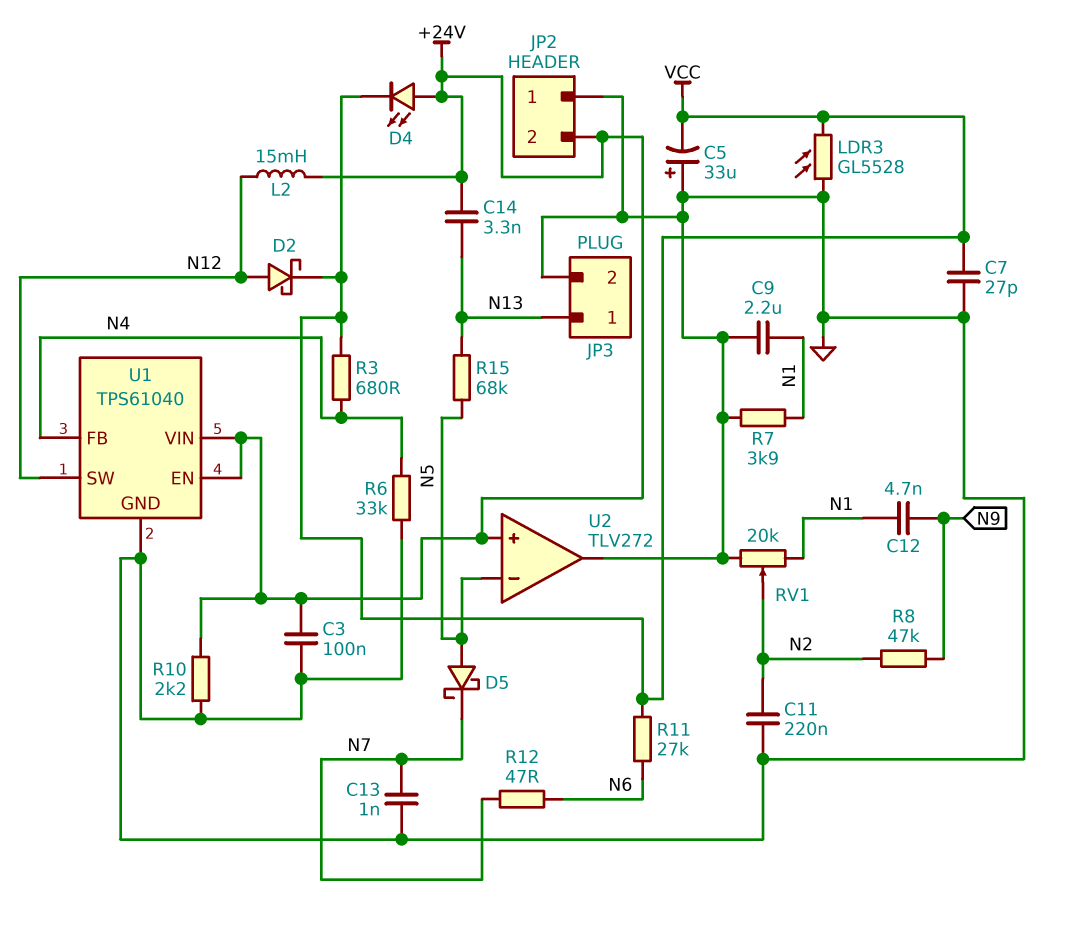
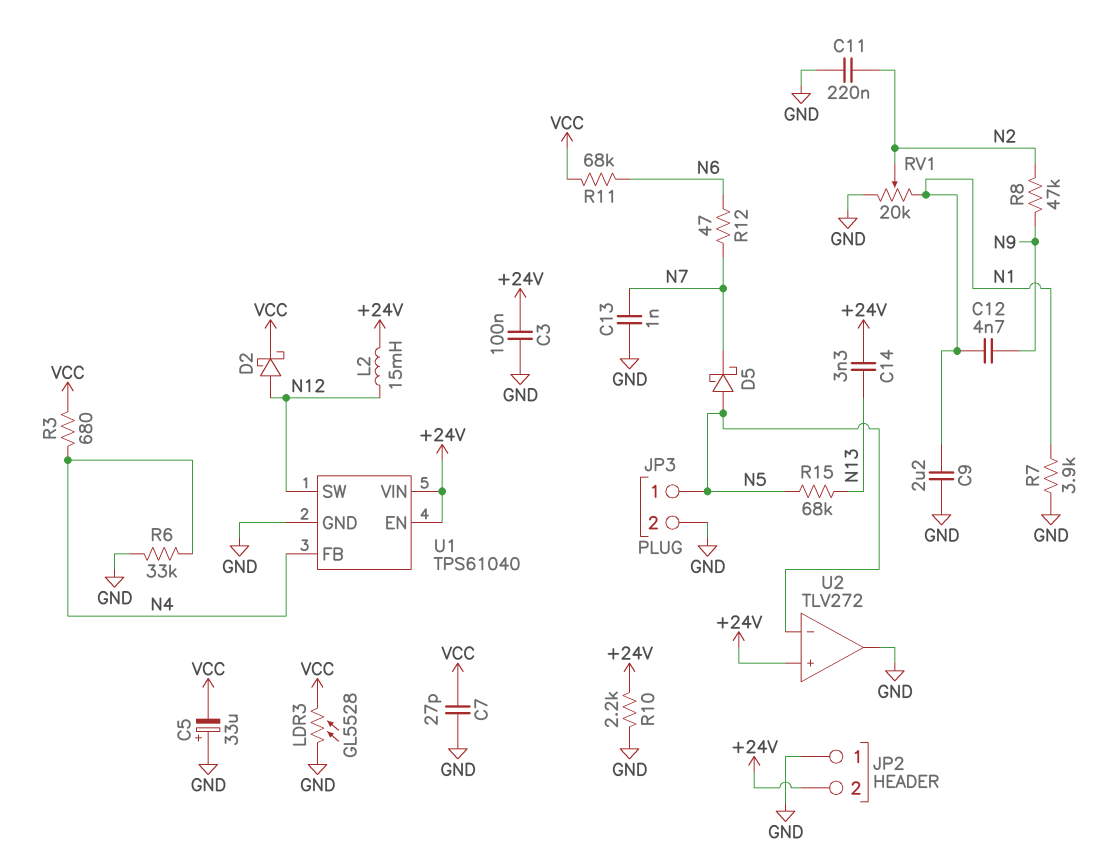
D4: LED (A +24V, K VCC) -> none
JP3 pin 1: N13 -> N5
R11: 27k (N6, VCC) -> 68k (N6, VCC)

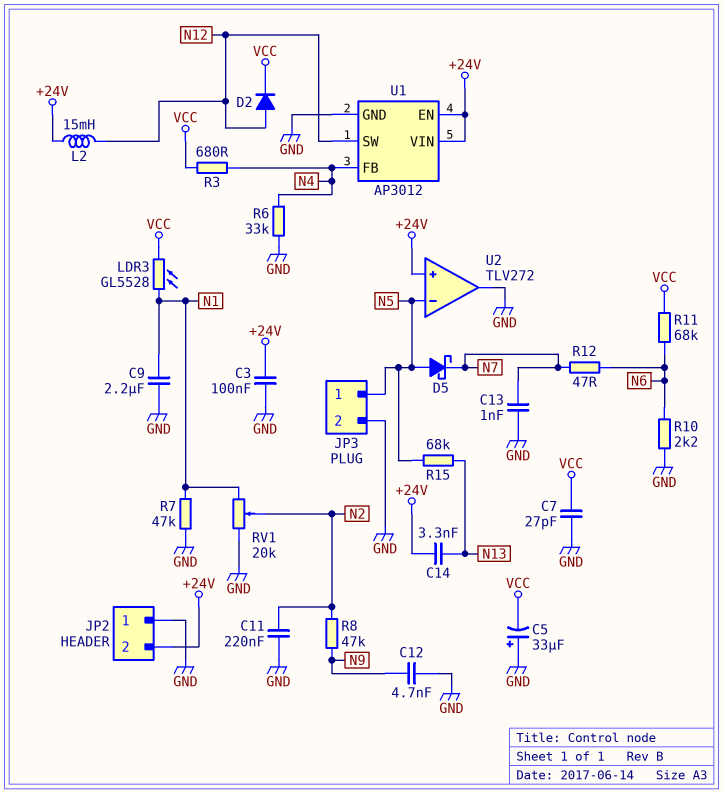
C12: 4.7nF (N1, N9) -> 4.7nF (GND, N9)
D2: schottky (A N12, K VCC) -> diode (A N12, K VCC)
LDR3: GL5528 (GND, VCC) -> GL5528 (N1, VCC)
R7: 3.9k (GND, N1) -> 47k (GND, N1)
R10: 2.2k (+24V, GND) -> 2.2k (GND, N6)
U1: TPS61040 -> AP3012

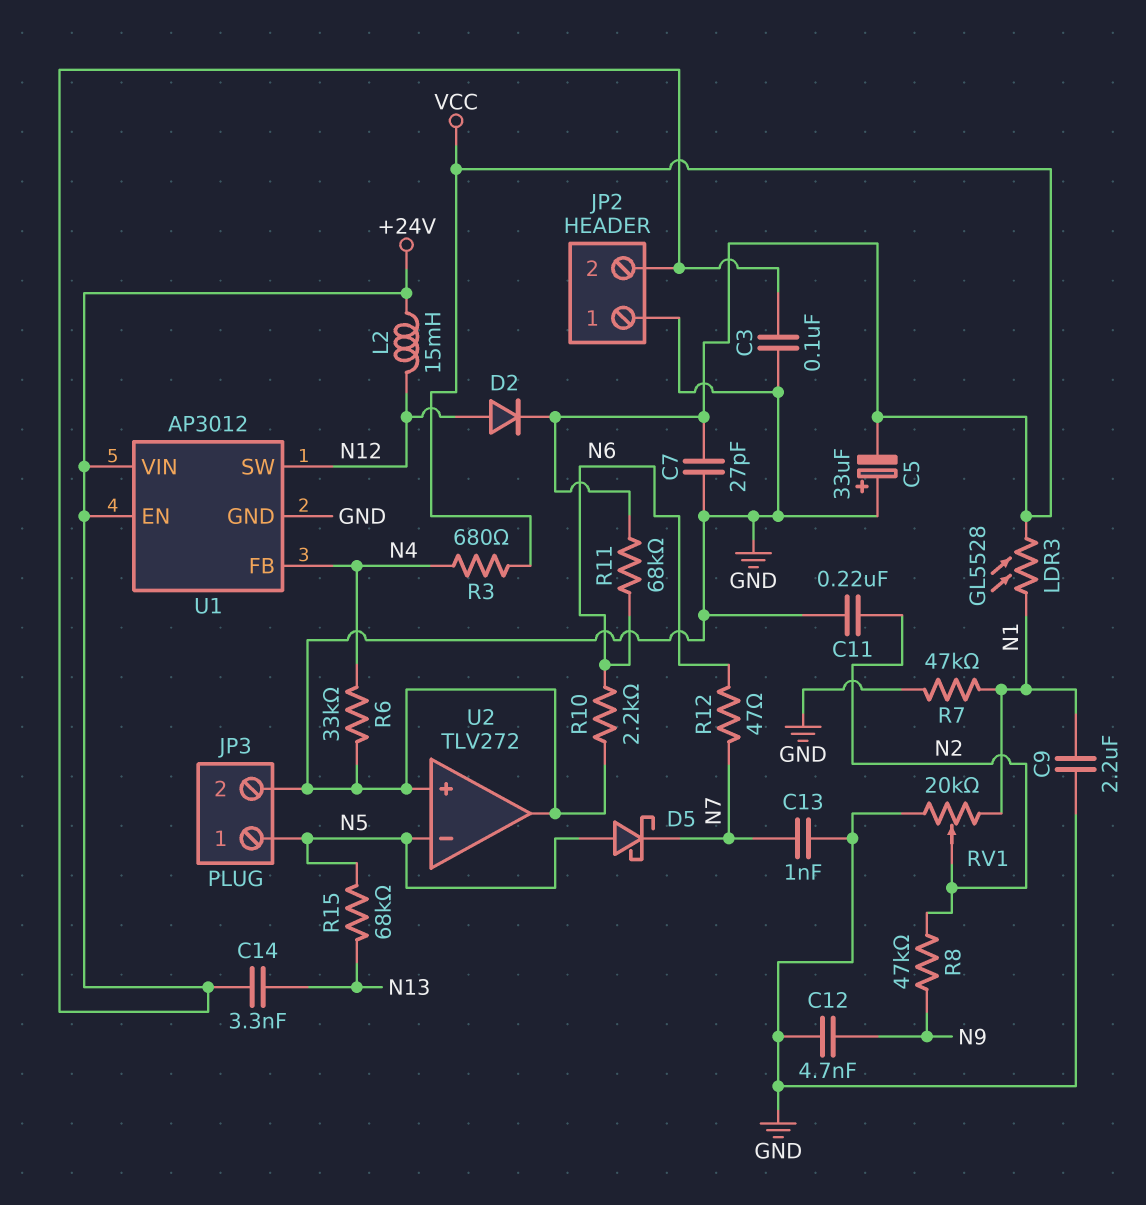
U2 pin in+: +24V -> GND

